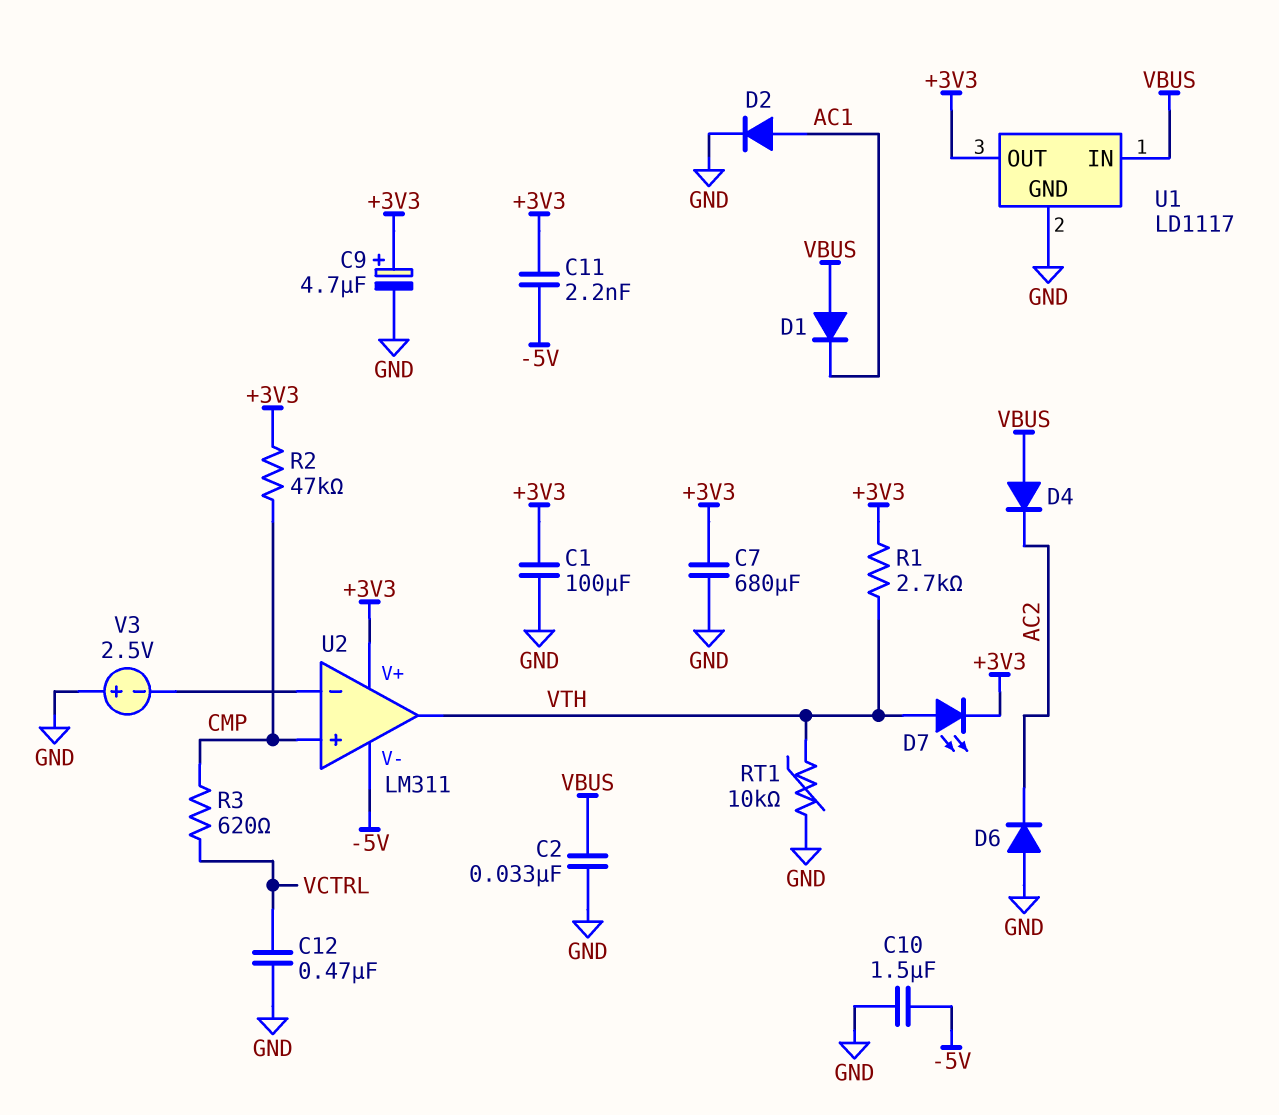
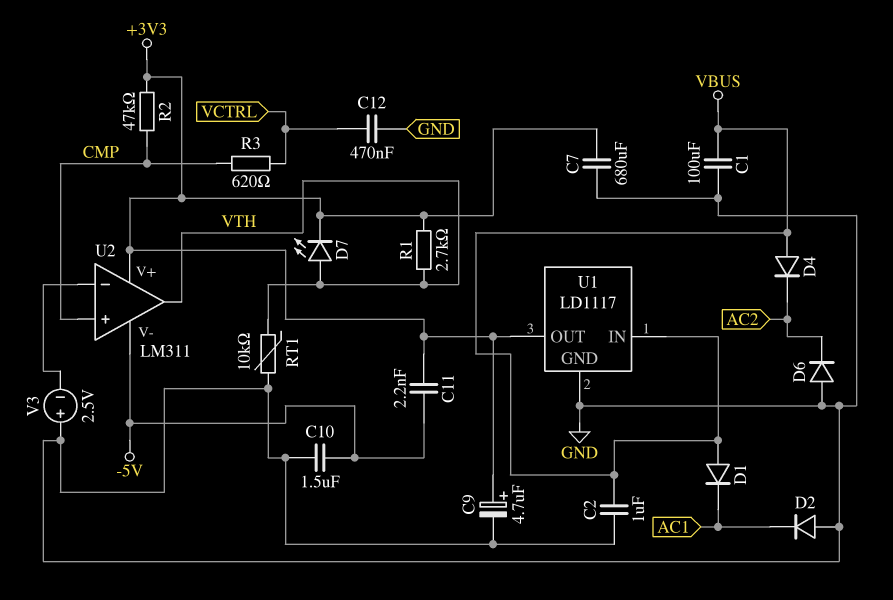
C1: 100uF (+3V3, GND) -> 100uF (GND, VBUS)
C2: 33nF (GND, VBUS) -> 1uF (GND, VBUS)
D2: diode (A AC1, K GND) -> diode (A GND, K AC1)

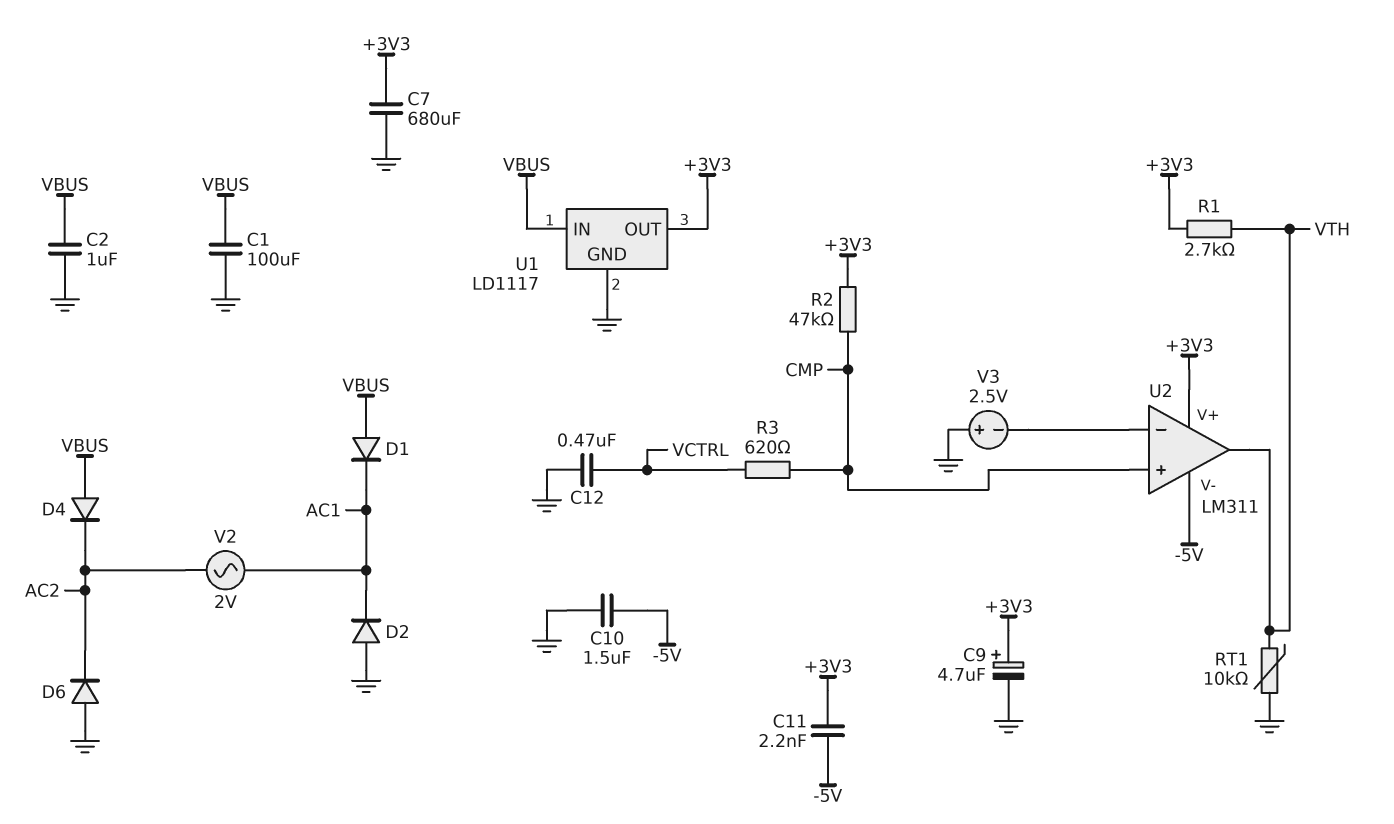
D7: LED (A VTH, K +3V3) -> none
V2: none -> AC 2V (AC1, AC2)

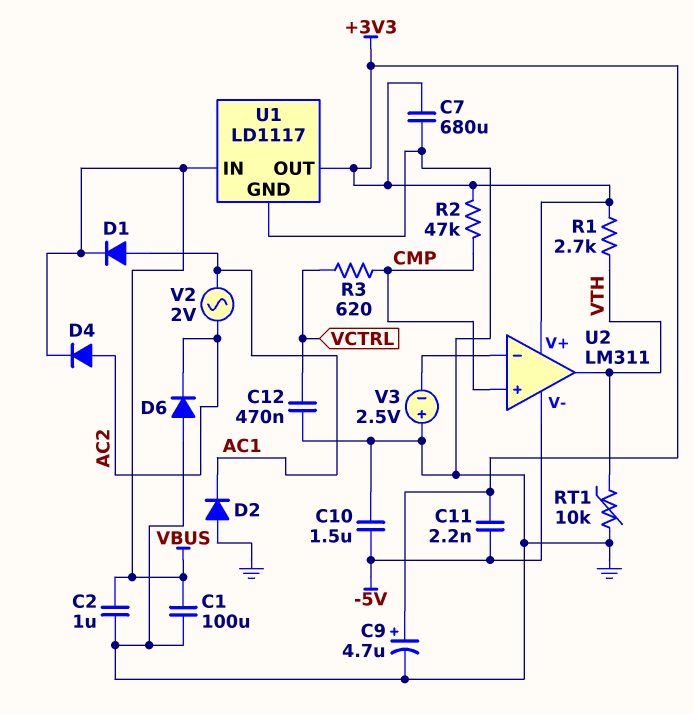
D1: diode (A VBUS, K AC1) -> diode (A AC1, K VBUS)
D4: diode (A VBUS, K AC2) -> diode (A AC2, K VBUS)

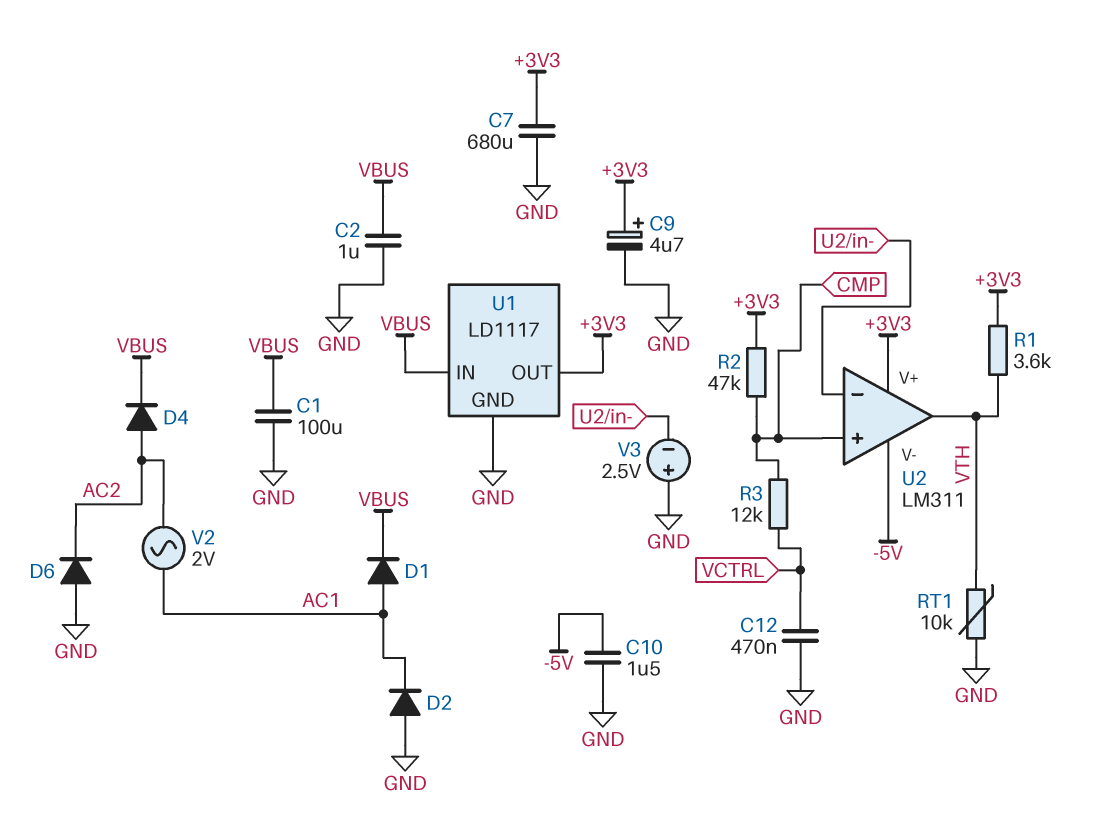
C11: 2.2nF (+3V3, -5V) -> none
R1: 2.7k (+3V3, VTH) -> 3.6k (+3V3, VTH)
R3: 620 (CMP, VCTRL) -> 12k (CMP, VCTRL)

